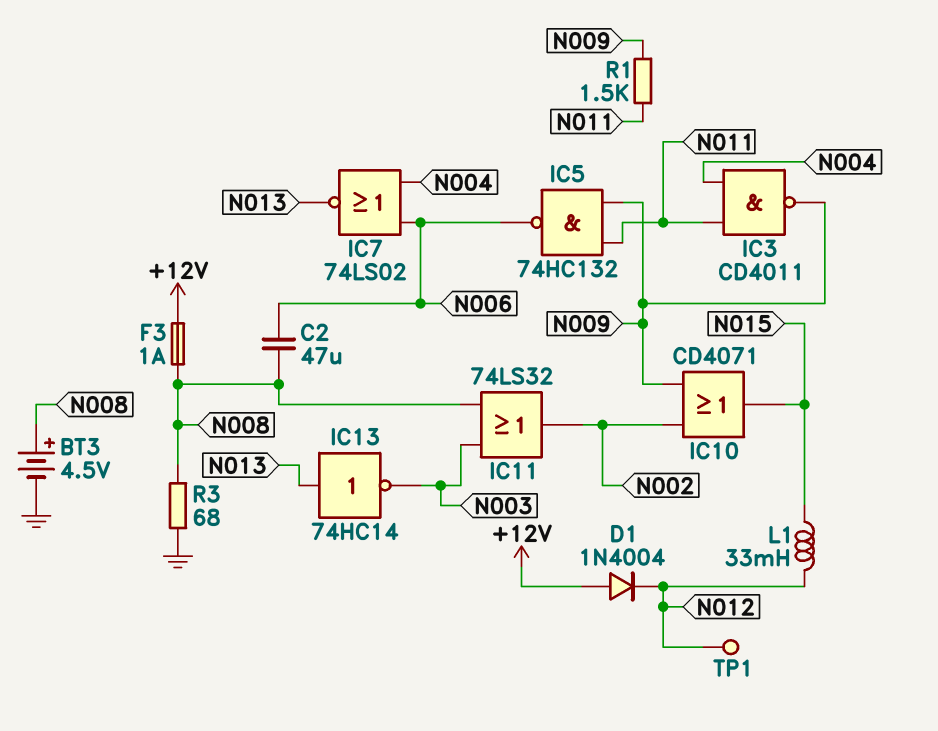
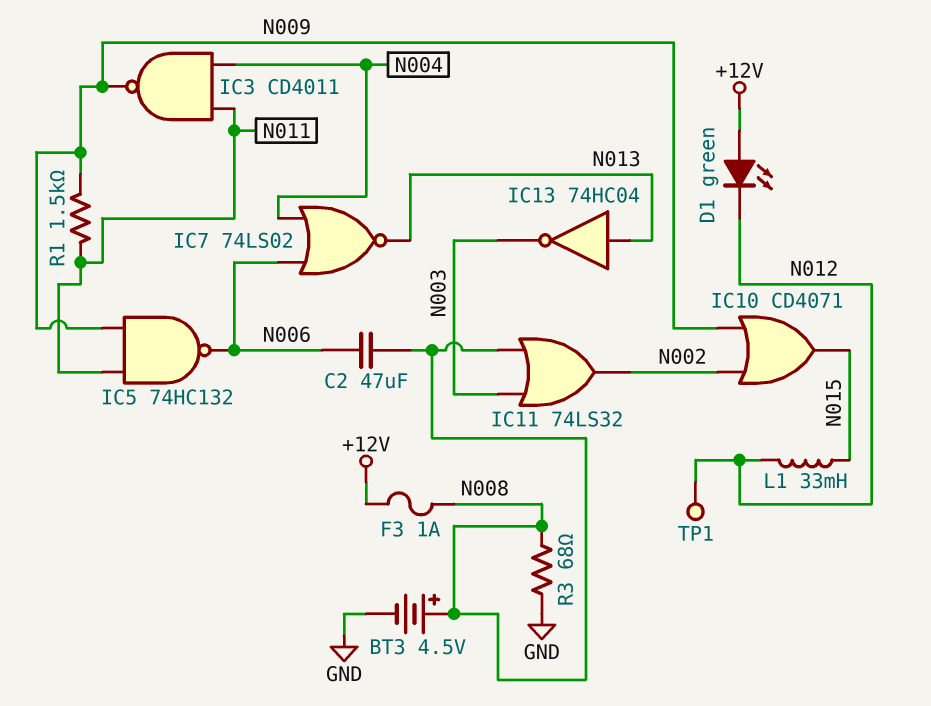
D1: diode 1N4004 (A +12V, K N012) -> LED green (A +12V, K N012)
IC13: NOT 74HC14 (in N013, out N003) -> NOT 74HC04 (in N013, out N003)

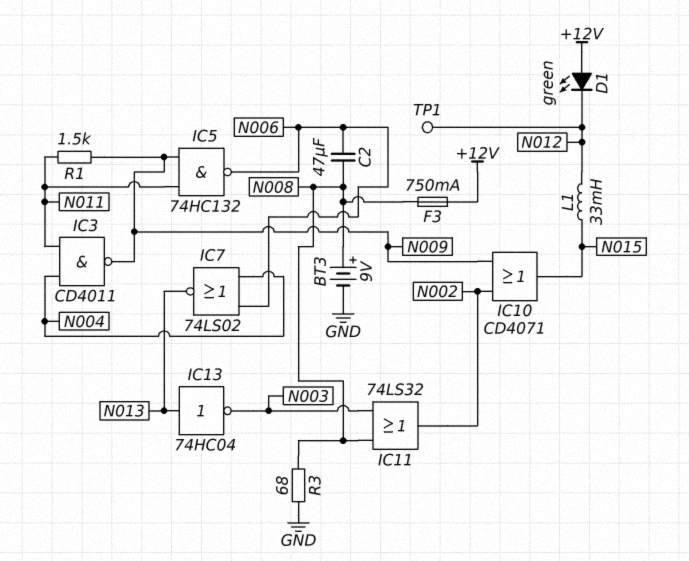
BT3: 4.5V (plus N008, minus GND) -> 9V (plus N008, minus GND)
F3: 1A (+12V, N008) -> 750mA (+12V, N008)

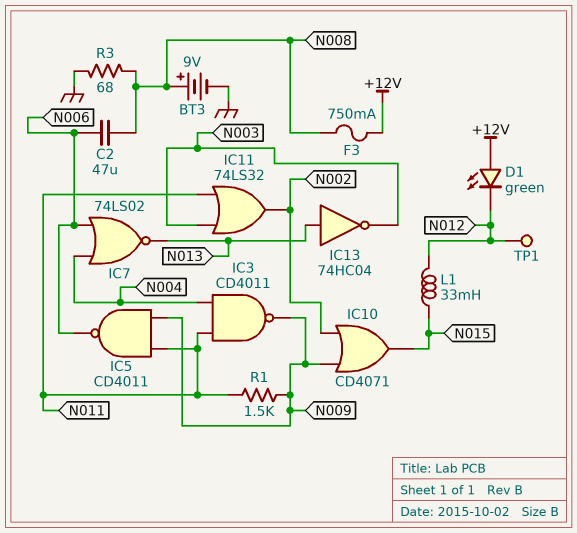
IC5: NAND 74HC132 (in N009, in N011, out N006) -> NAND CD4011 (in N009, in N011, out N006)
IC11: OR 74LS32 (in N003, in N008, out N002) -> OR 74LS32 (in N003, in N011, out N002)

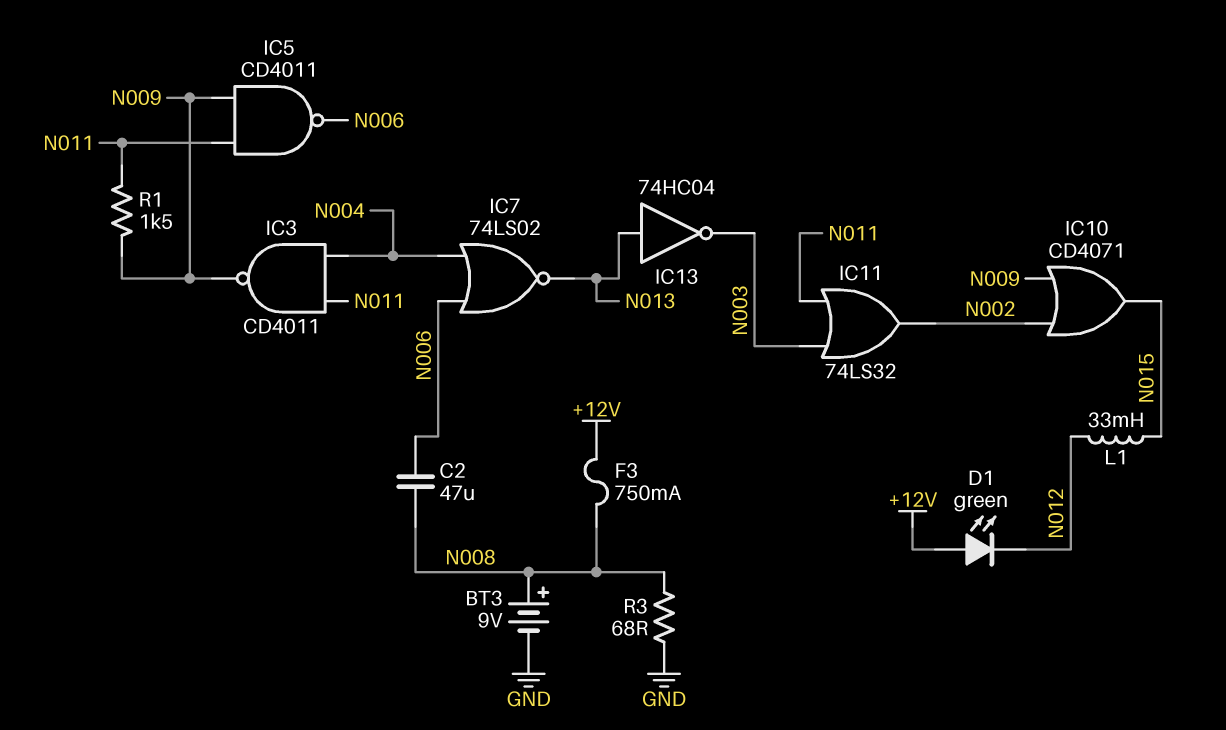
TP1: test point (N012) -> none

